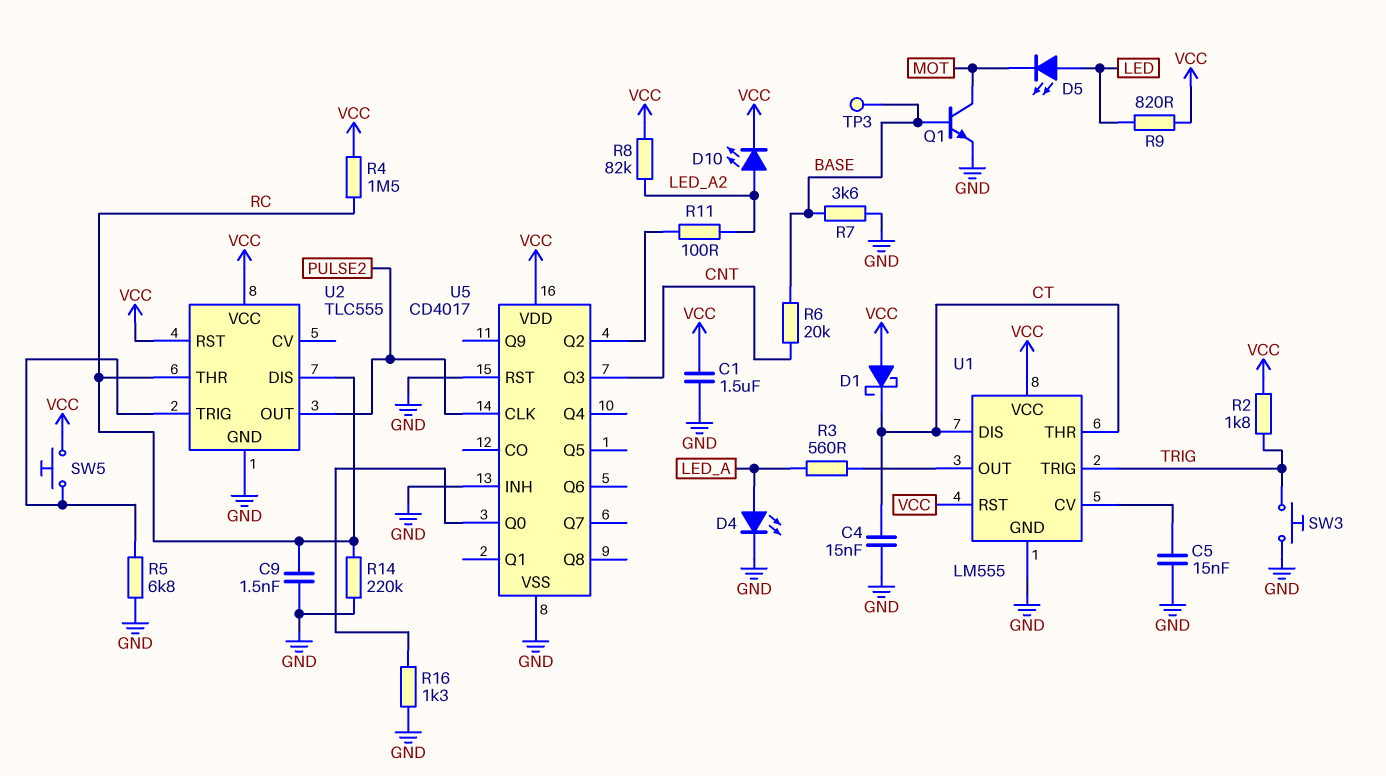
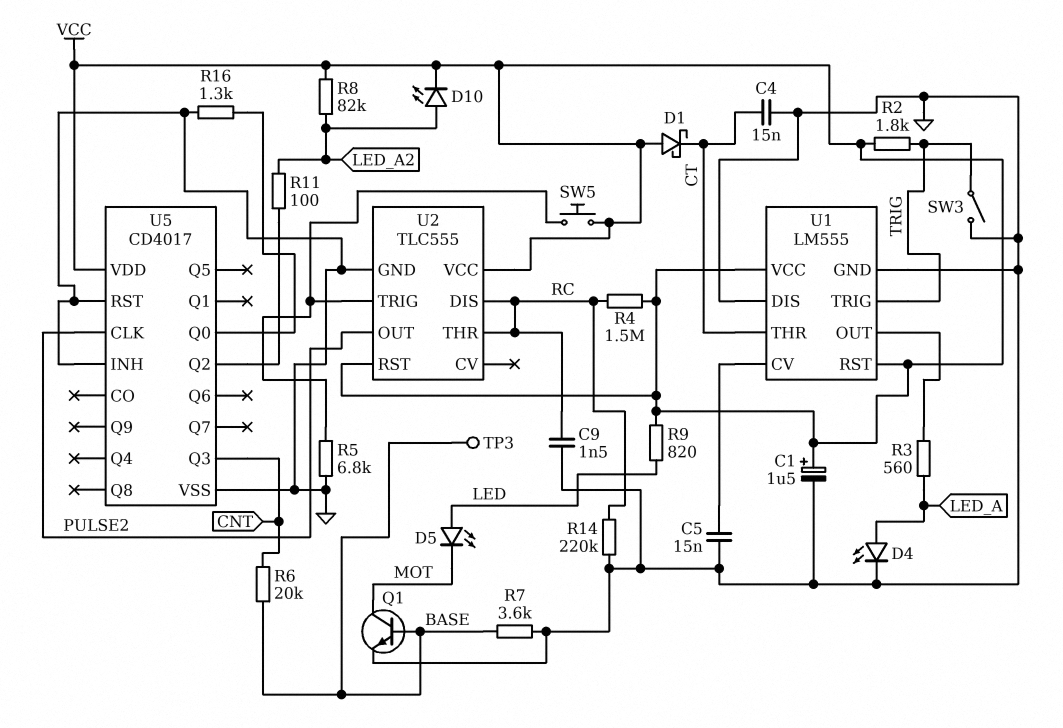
C1: 1.5uF (GND, VCC) -> 1.5uF (plus VCC, minus GND)
SW3: button (GND, TRIG) -> switch (GND, TRIG)
U1 pin DIS: CT -> GND

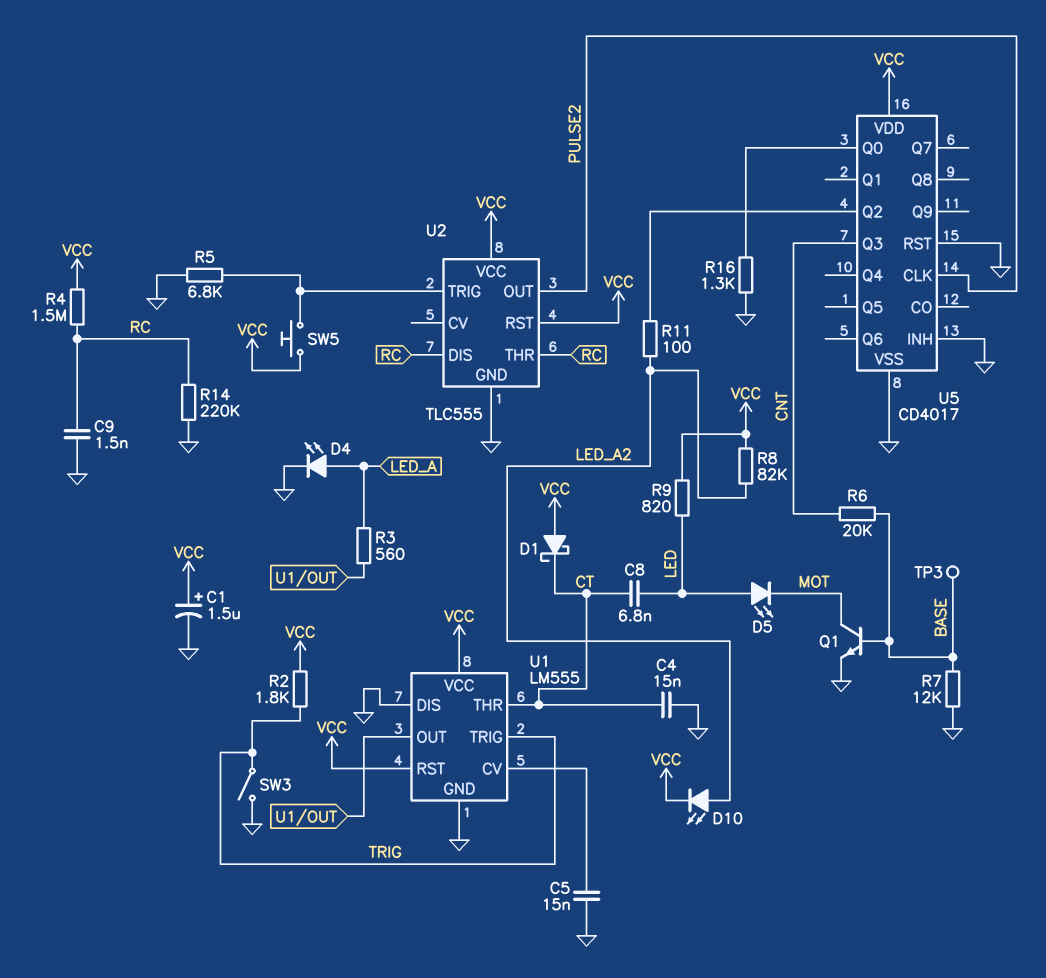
C8: none -> 6.8nF (CT, LED)
R7: 3.6k (BASE, GND) -> 12k (BASE, GND)

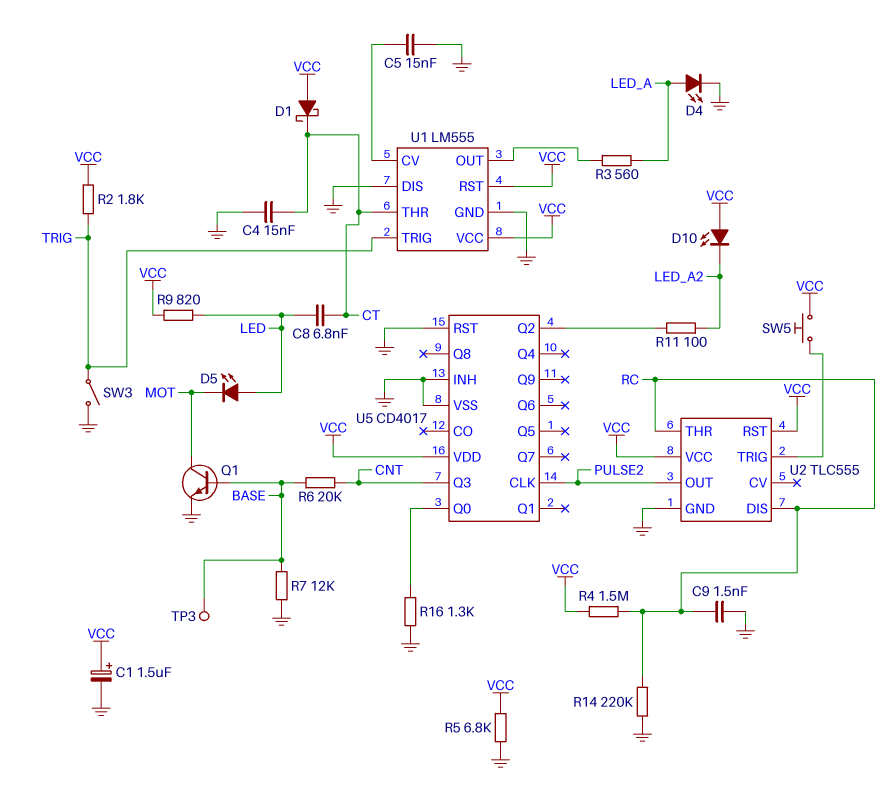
D10: LED (A LED_A2, K VCC) -> LED (A VCC, K LED_A2)
R5: 6.8k (GND, U2/TRIG) -> 6.8k (GND, VCC)
R8: 82k (LED_A2, VCC) -> none

